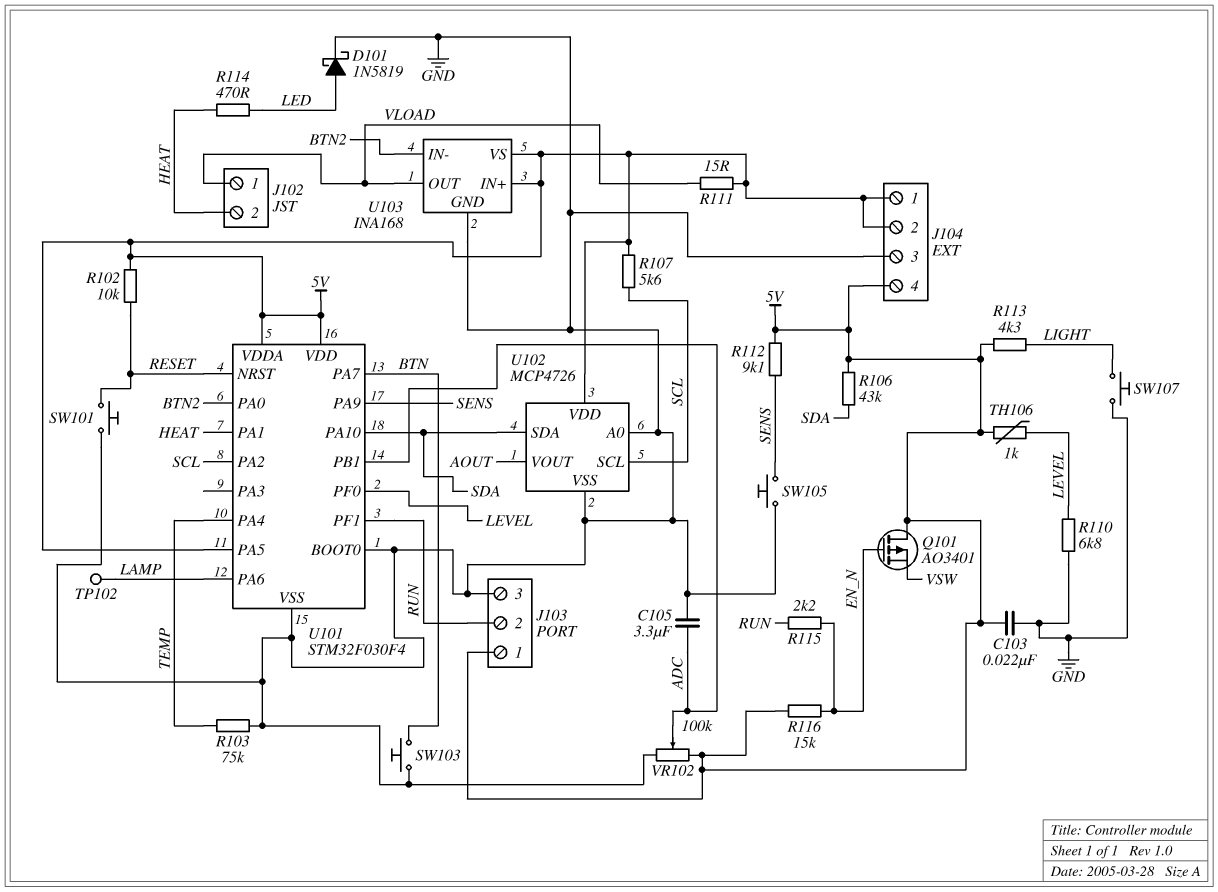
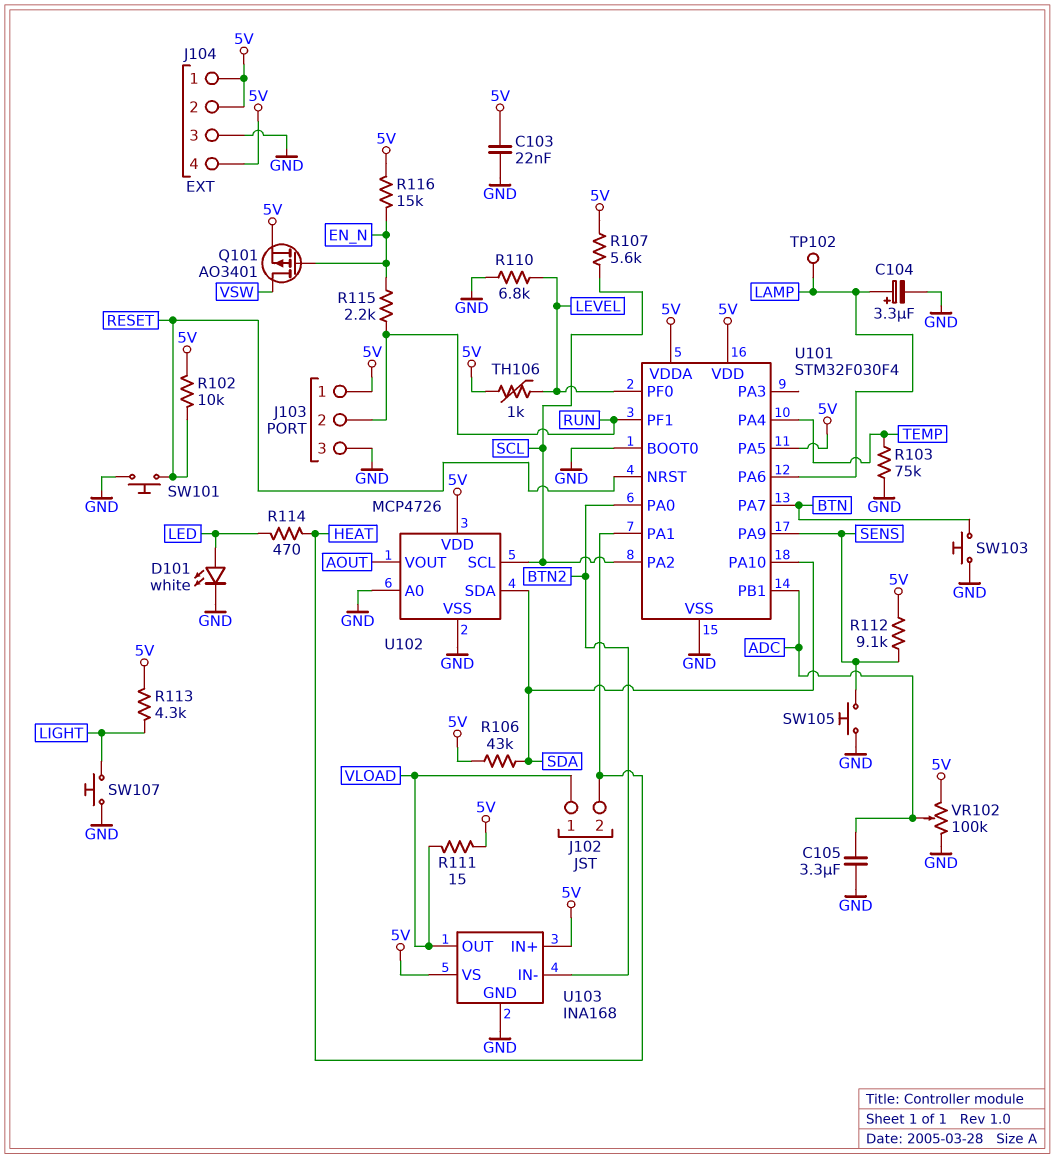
C104: none -> 3.3uF (plus LAMP, minus GND)
D101: schottky 1N5819 (A LED, K GND) -> LED white (A LED, K GND)
Q101: PMOS AO3401 (G EN_N, D 5V, S VSW) -> PMOS AO3401 (G EN_N, D VSW, S 5V)

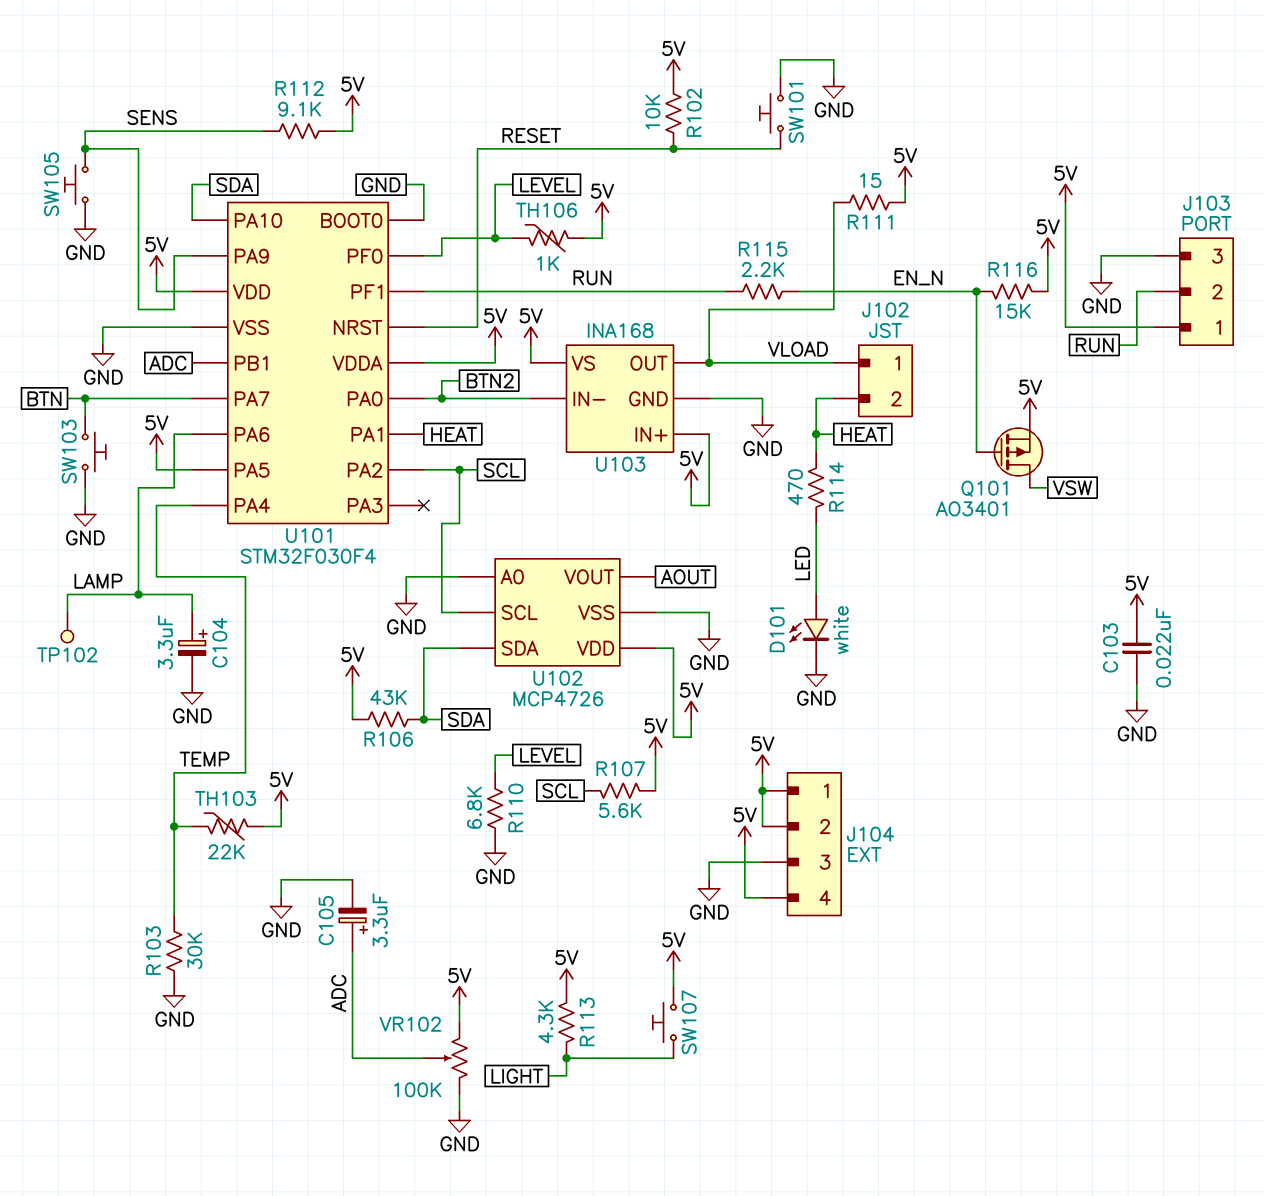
C105: 3.3uF (ADC, GND) -> 3.3uF (plus ADC, minus GND)
R103: 75k (GND, TEMP) -> 30k (GND, TEMP)
SW107: button (GND, LIGHT) -> button (5V, LIGHT)
TH103: none -> 22k (5V, TEMP)

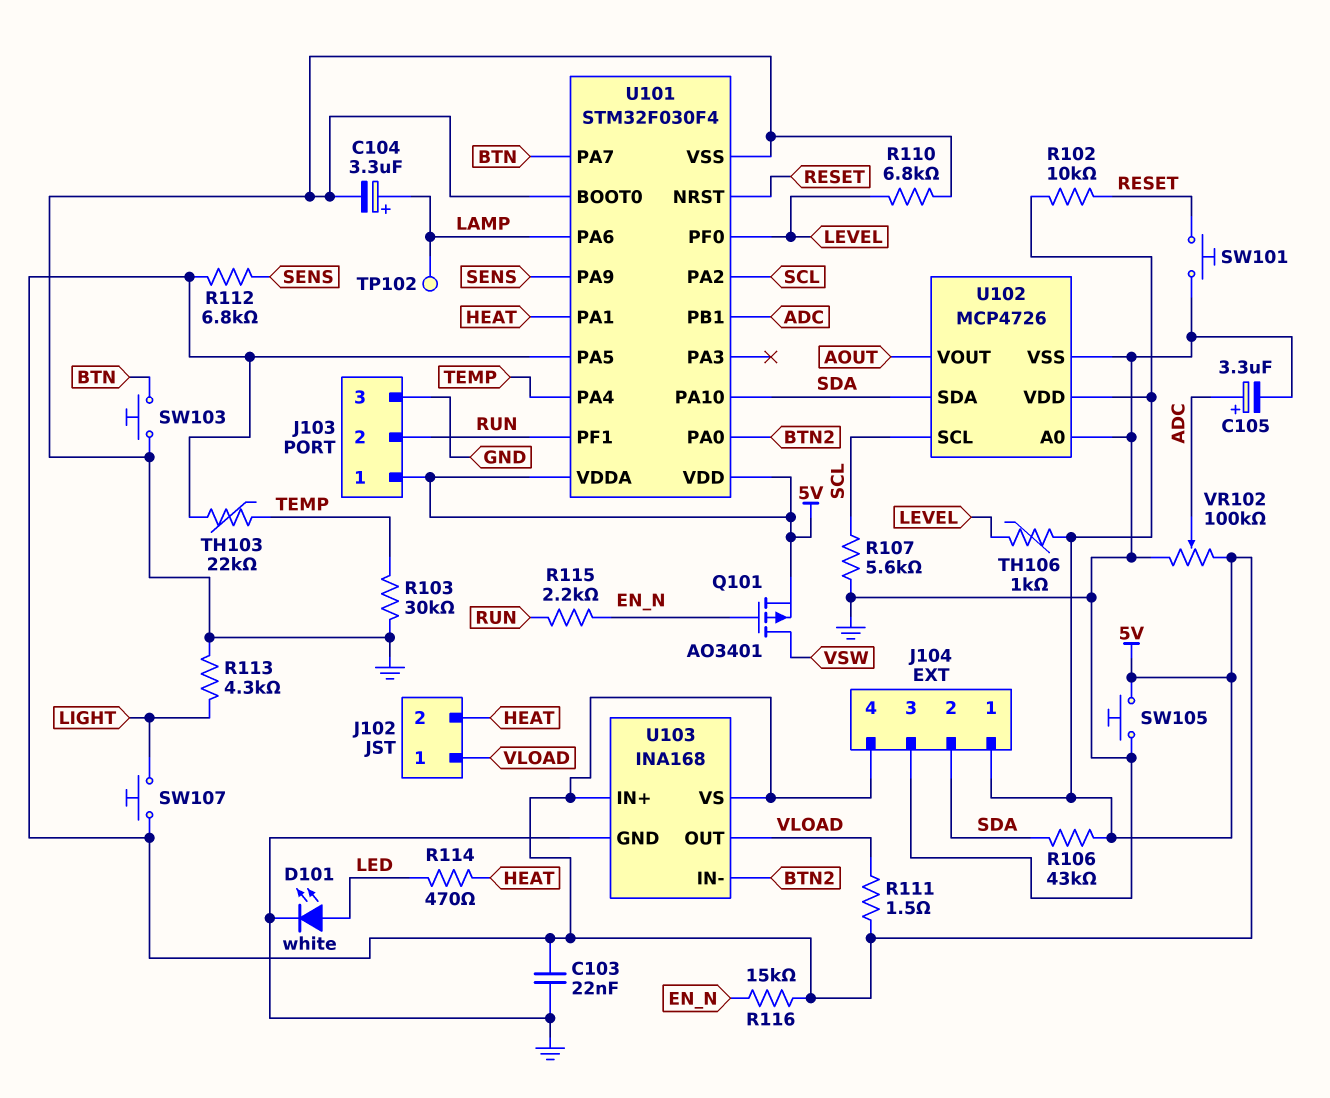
J104 pin 2: 5V -> SDA
R107: 5.6k (5V, SCL) -> 5.6k (GND, SCL)
R111: 15 (5V, VLOAD) -> 1.5 (5V, VLOAD)
R112: 9.1k (5V, SENS) -> 6.8k (5V, SENS)
R113: 4.3k (5V, LIGHT) -> 4.3k (GND, LIGHT)
SW105: button (GND, SENS) -> button (5V, GND)

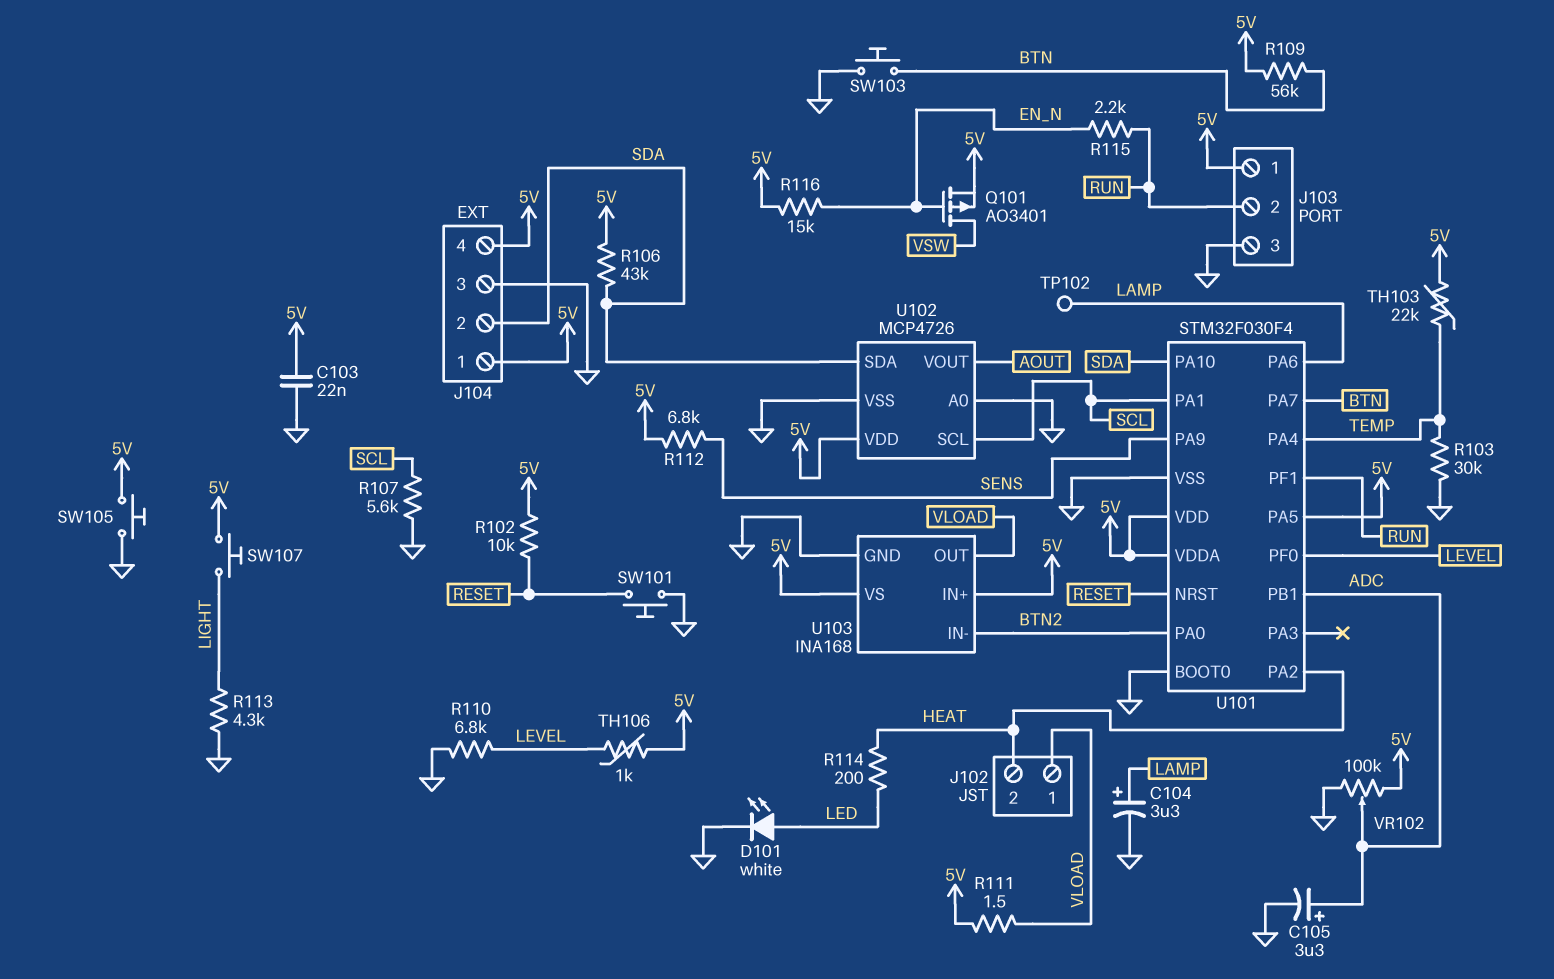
R109: none -> 56k (5V, BTN)
R114: 470 (HEAT, LED) -> 200 (HEAT, LED)
U101 pin PA1: HEAT -> SCL
U101 pin PA2: SCL -> HEAT

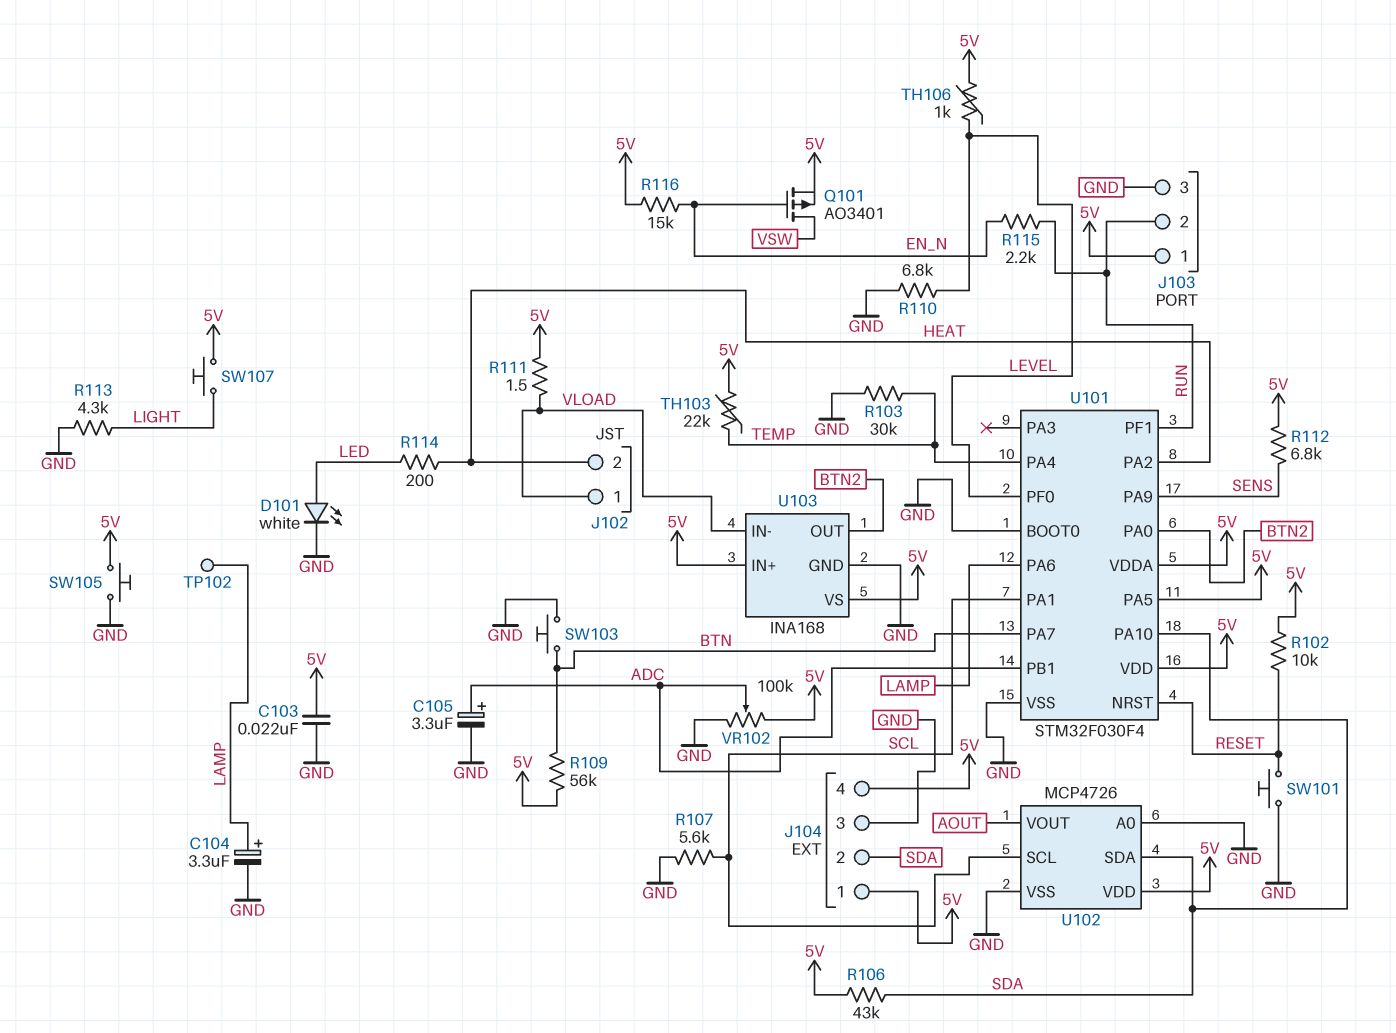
U103 pin IN-: BTN2 -> VLOAD
U103 pin OUT: VLOAD -> BTN2

